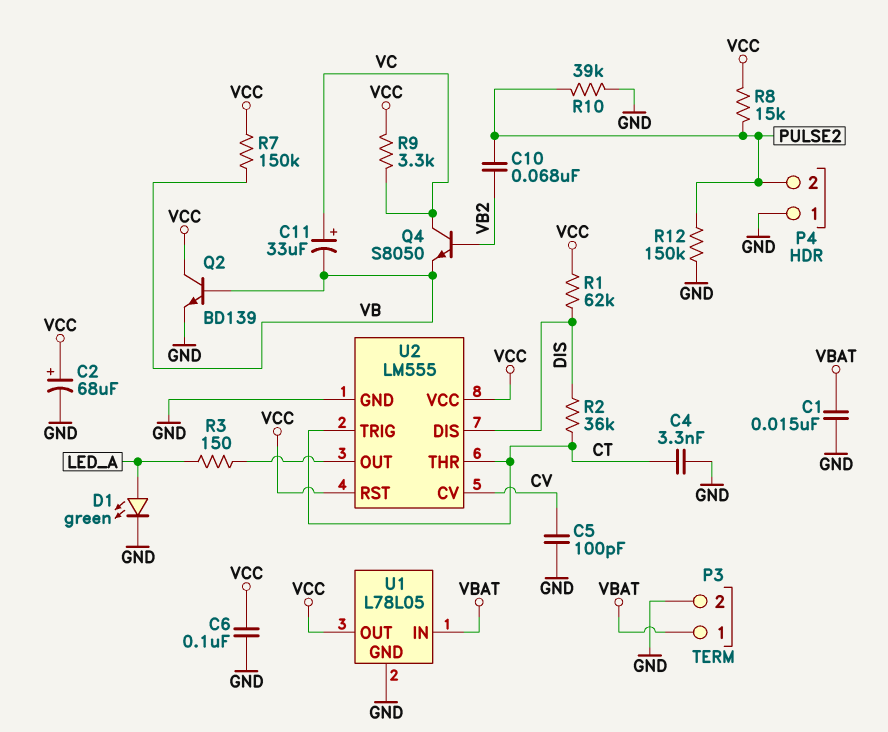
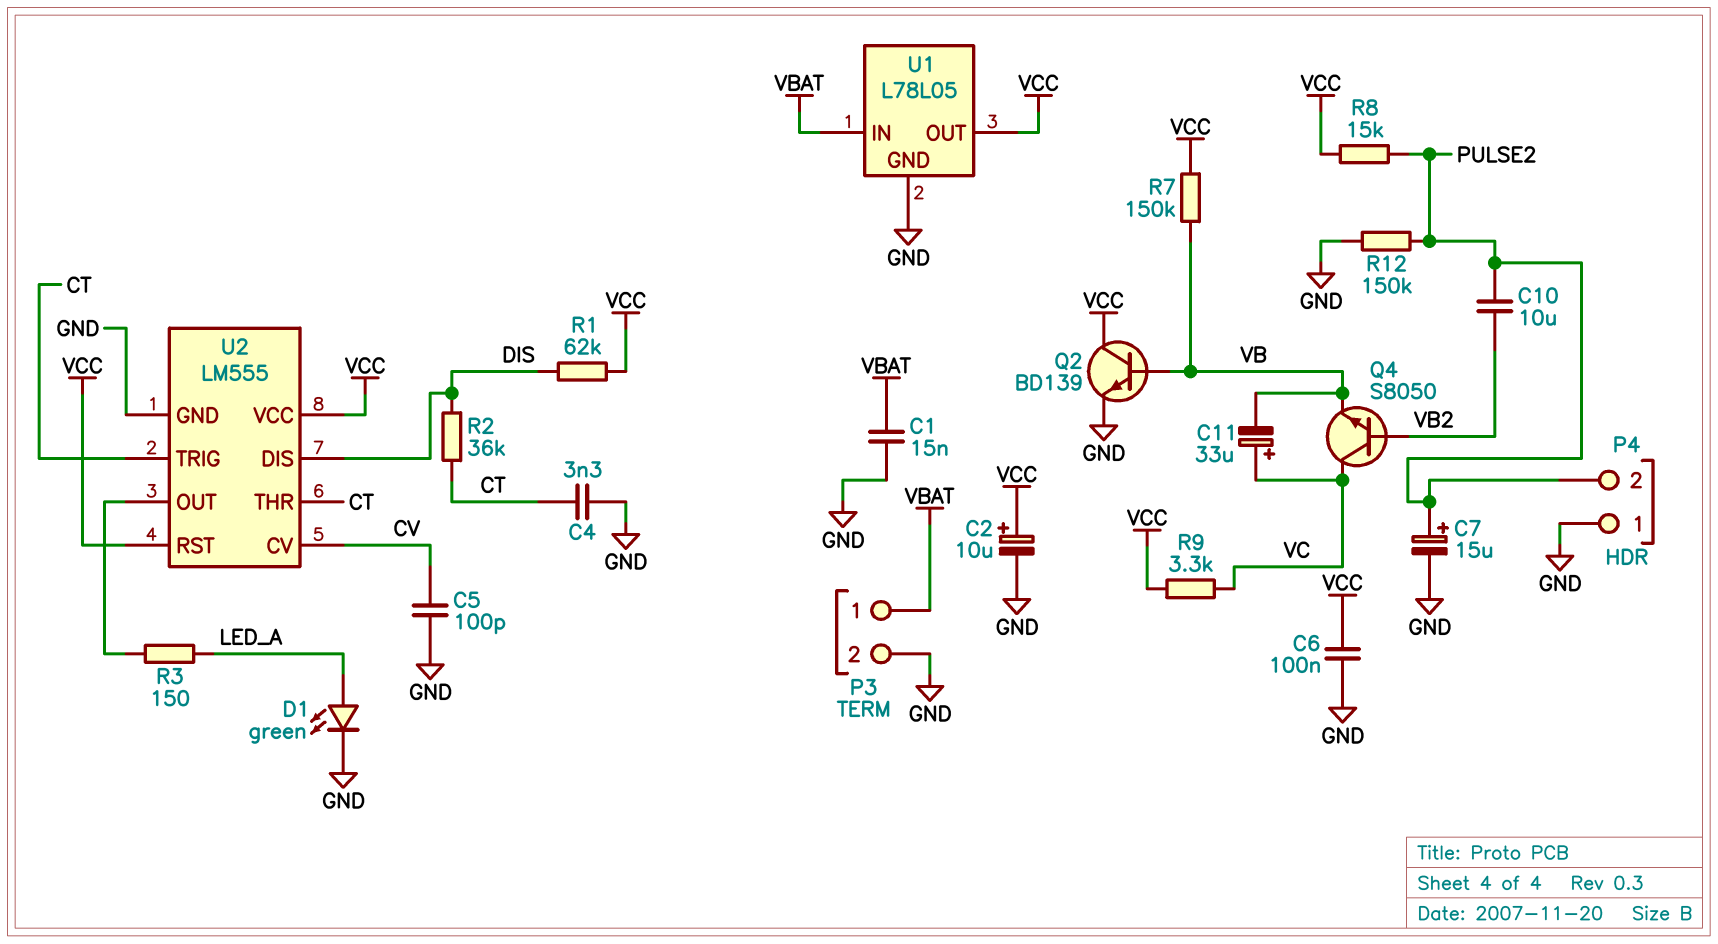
C2: 68uF (plus VCC, minus GND) -> 10uF (plus VCC, minus GND)
C7: none -> 15uF (plus PULSE2, minus GND)
C10: 68nF (PULSE2, VB2) -> 10uF (PULSE2, VB2)
R10: 39k (GND, PULSE2) -> none

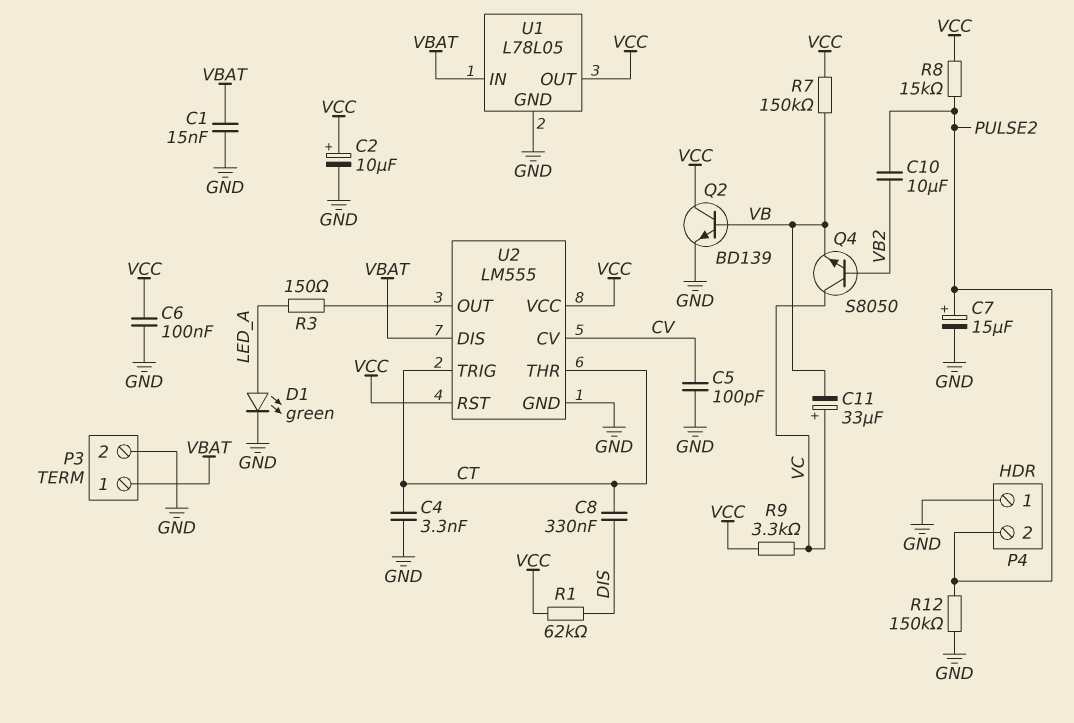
C8: none -> 330nF (CT, DIS)
R2: 36k (CT, DIS) -> none
U2 pin DIS: DIS -> VBAT

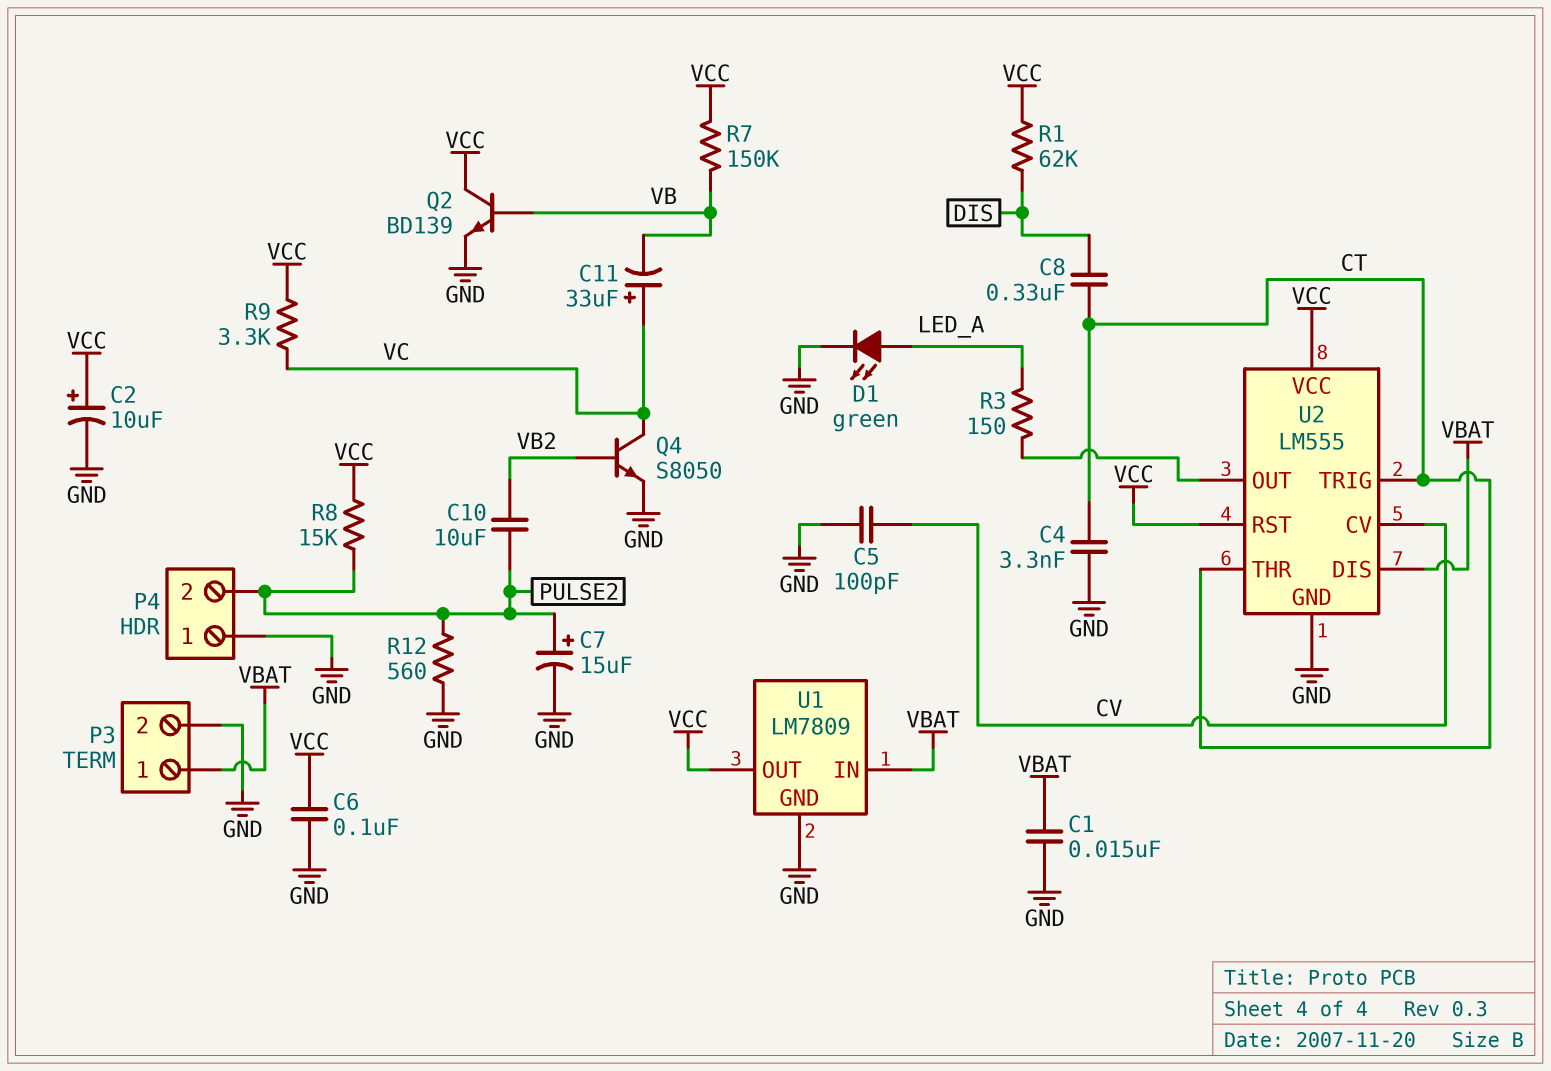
Q4: NPN S8050 (B VB2, C VC, E VB) -> NPN S8050 (B VB2, C VC, E GND)
R12: 150k (GND, PULSE2) -> 560 (GND, PULSE2)
U1: L78L05 -> LM7809

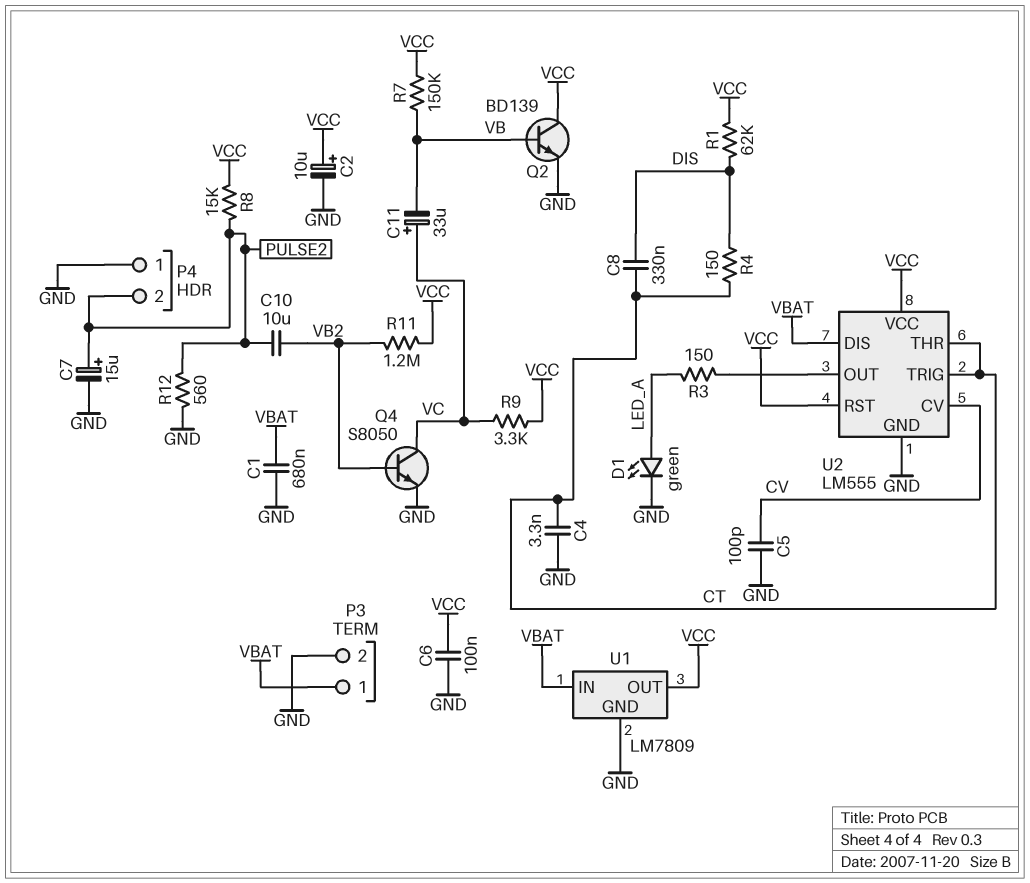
C1: 15nF (GND, VBAT) -> 680nF (GND, VBAT)
R4: none -> 150 (CT, DIS)
R11: none -> 1.2M (VB2, VCC)

